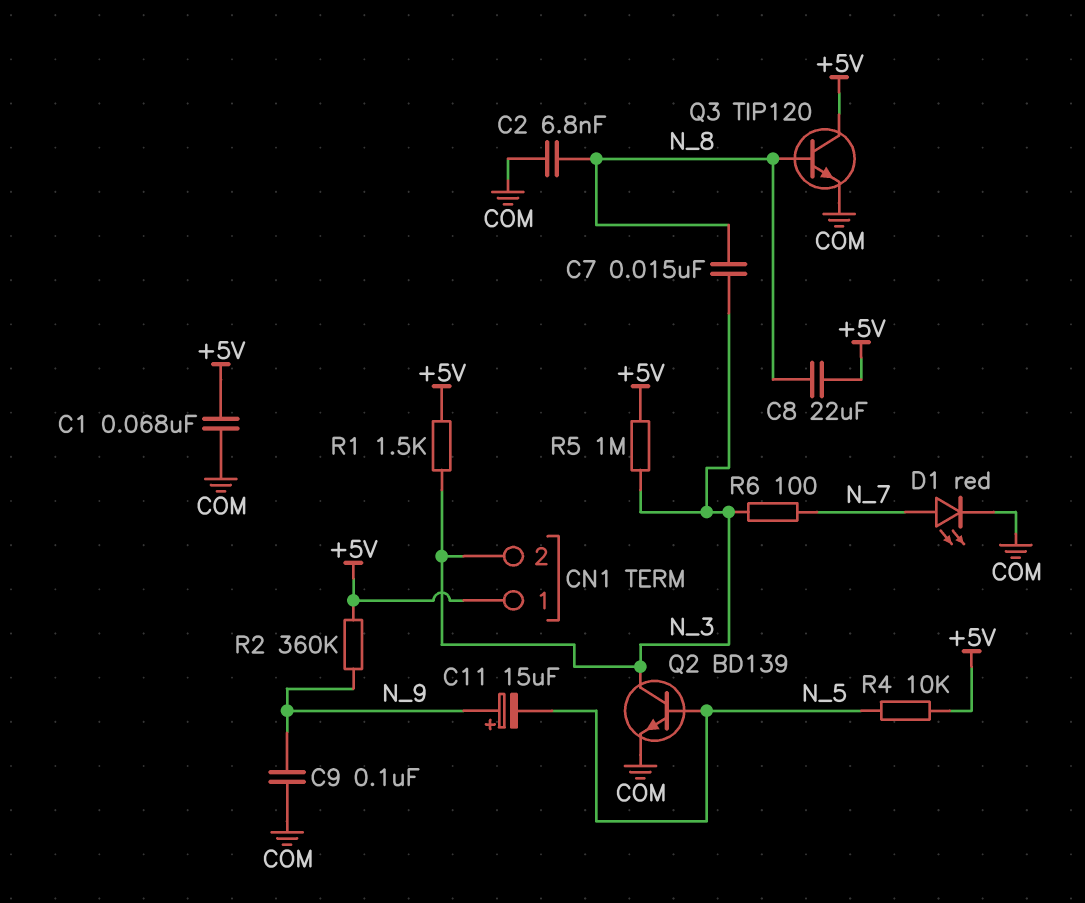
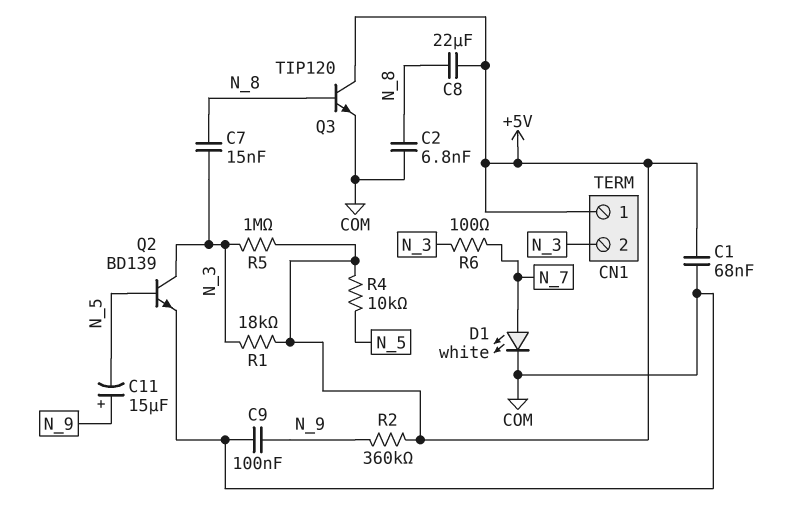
D1: LED red (A N_7, K COM) -> LED white (A N_7, K COM)
R1: 1.5k (+5V, N_3) -> 18k (+5V, N_3)

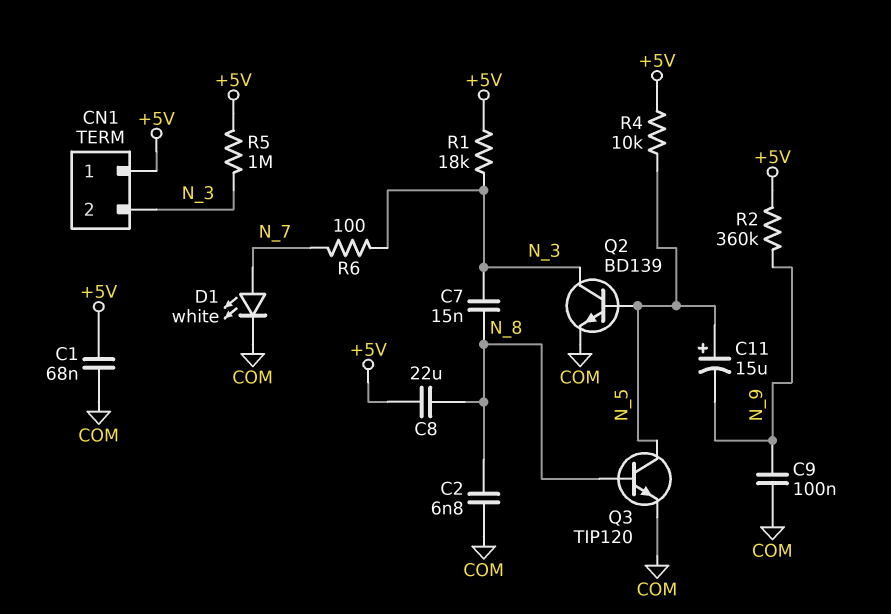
C11: 15uF (plus N_9, minus N_5) -> 15uF (plus N_5, minus N_9)
Q3: NPN TIP120 (B N_8, C +5V, E COM) -> NPN TIP120 (B N_8, C N_5, E COM)

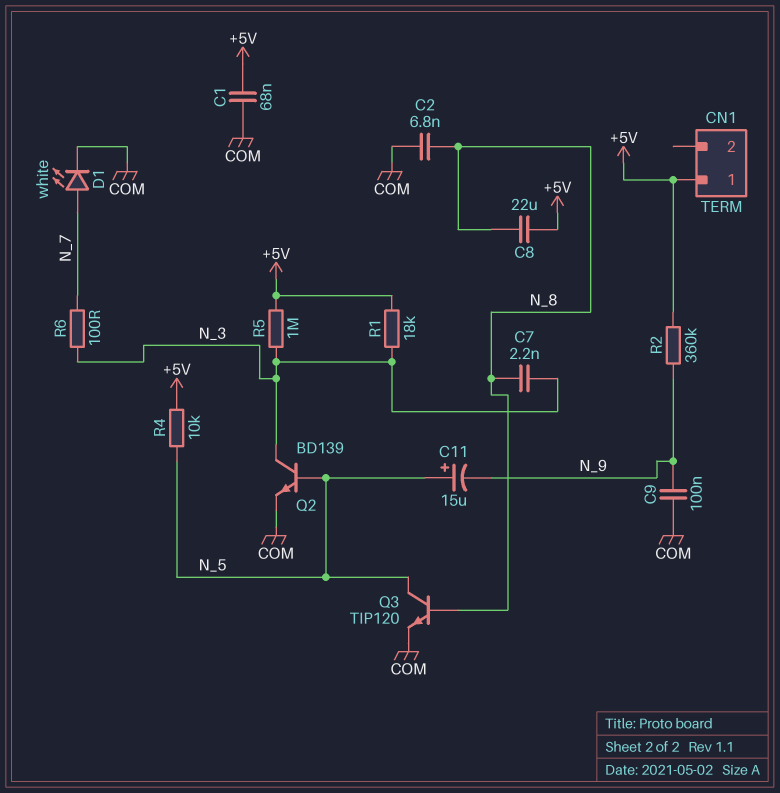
C7: 15nF (N_3, N_8) -> 2.2nF (N_3, N_8)
CN1 pin 2: N_3 -> none

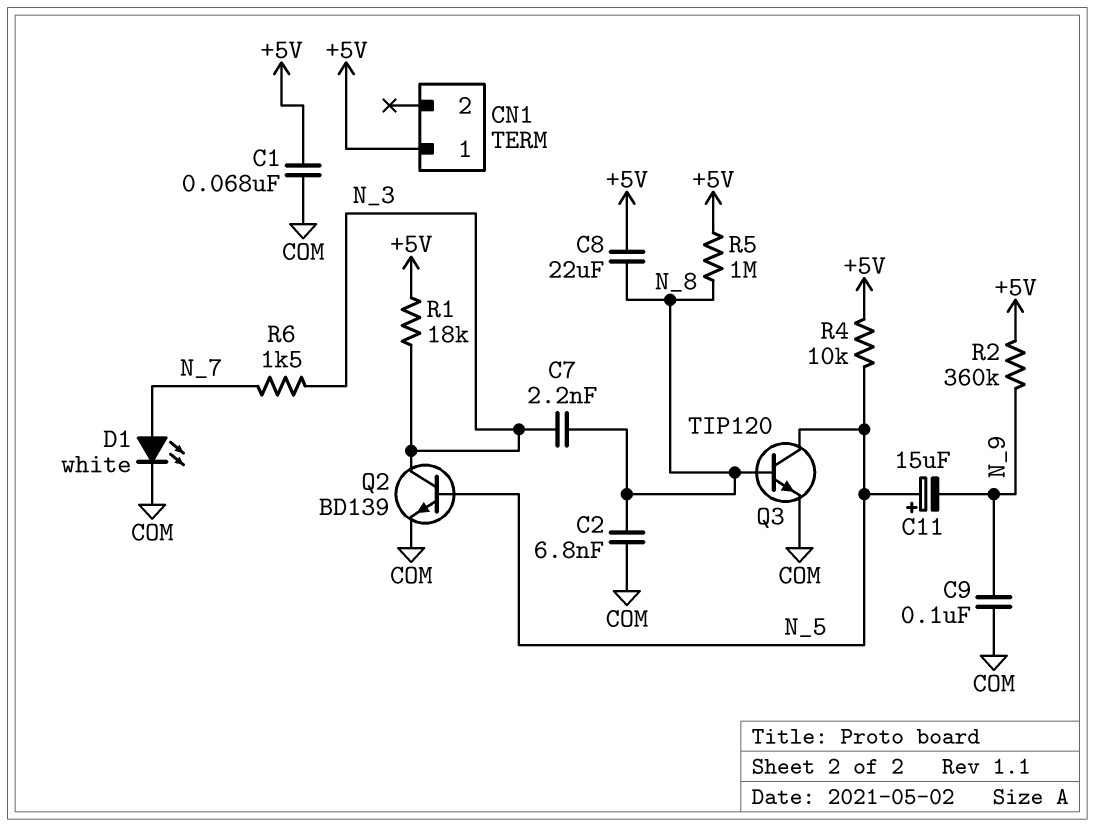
R5: 1M (+5V, N_3) -> 1M (+5V, N_8)
R6: 100 (N_3, N_7) -> 1.5k (N_3, N_7)

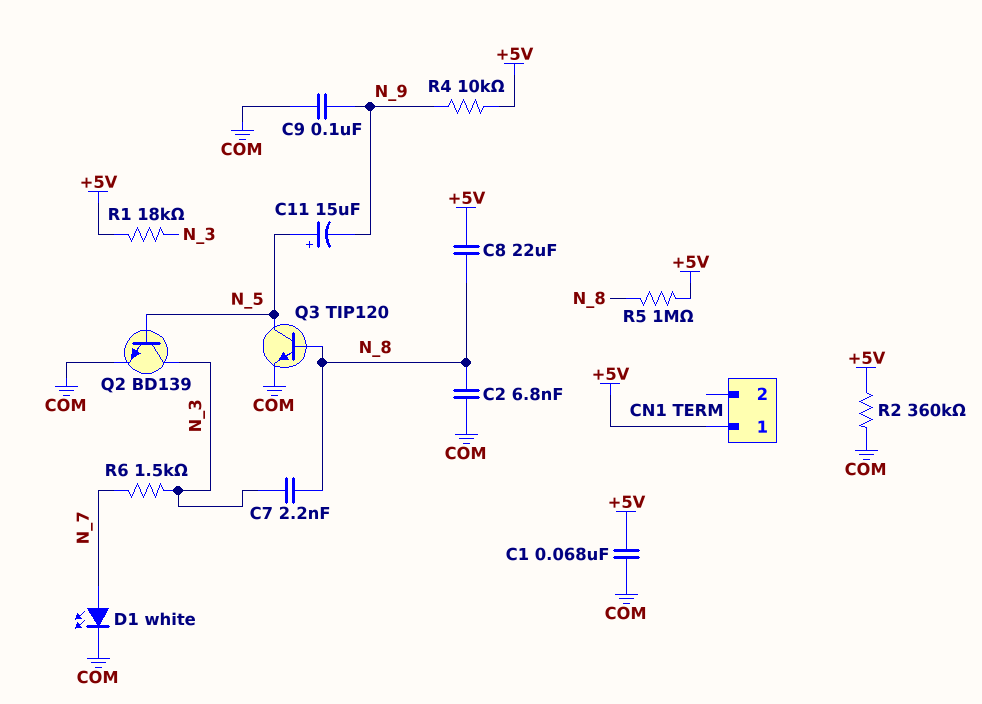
R2: 360k (+5V, N_9) -> 360k (+5V, COM)
R4: 10k (+5V, N_5) -> 10k (+5V, N_9)

